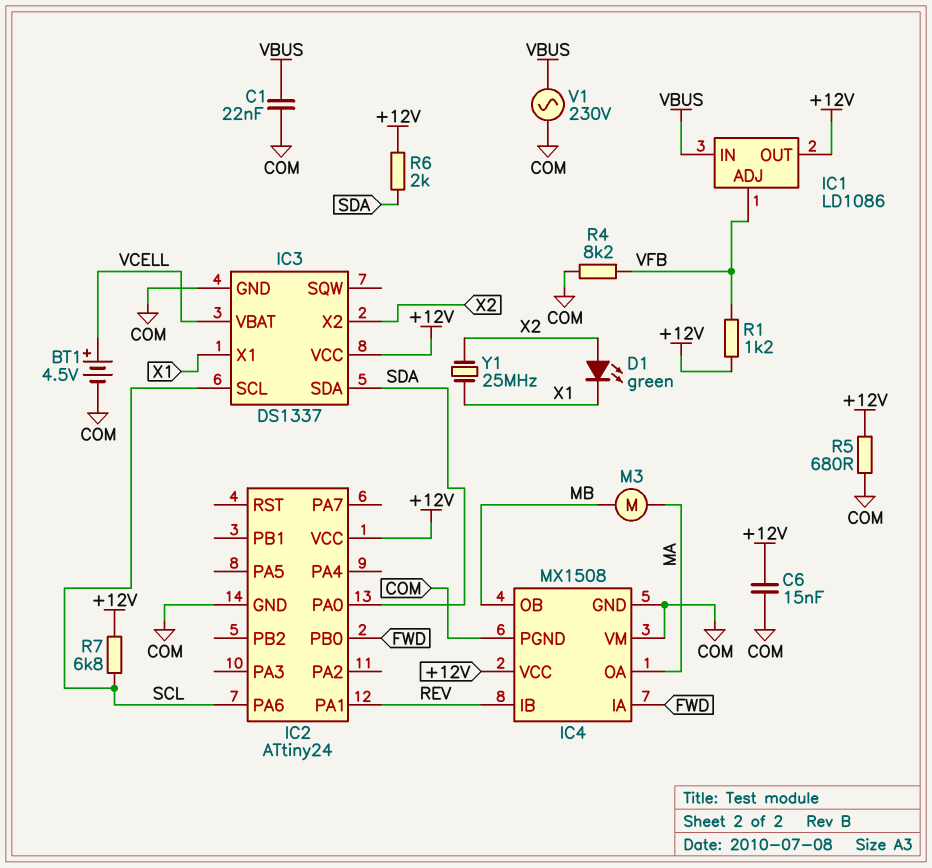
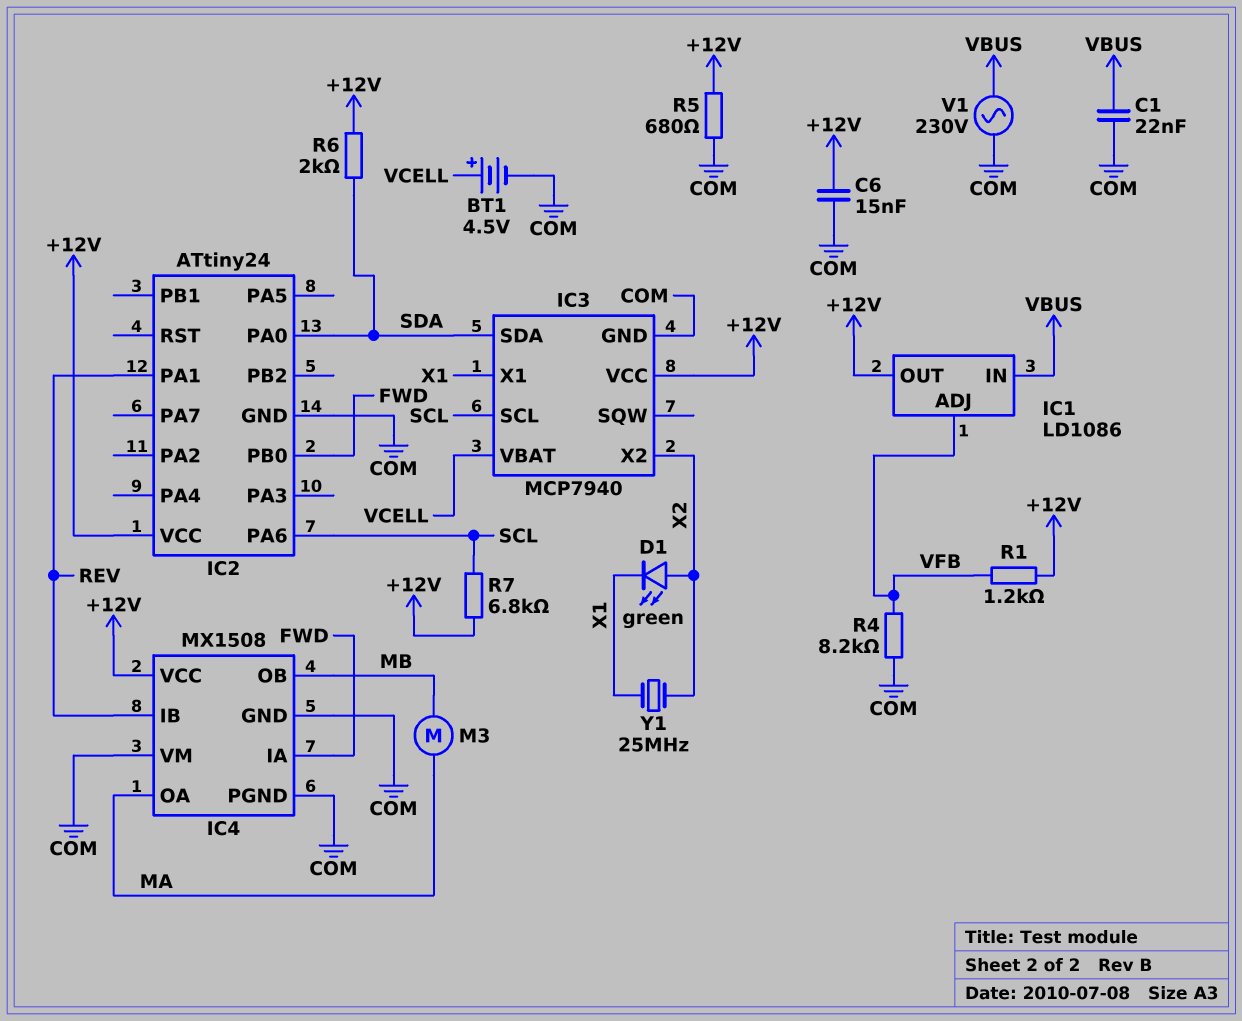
IC3: DS1337 -> MCP7940

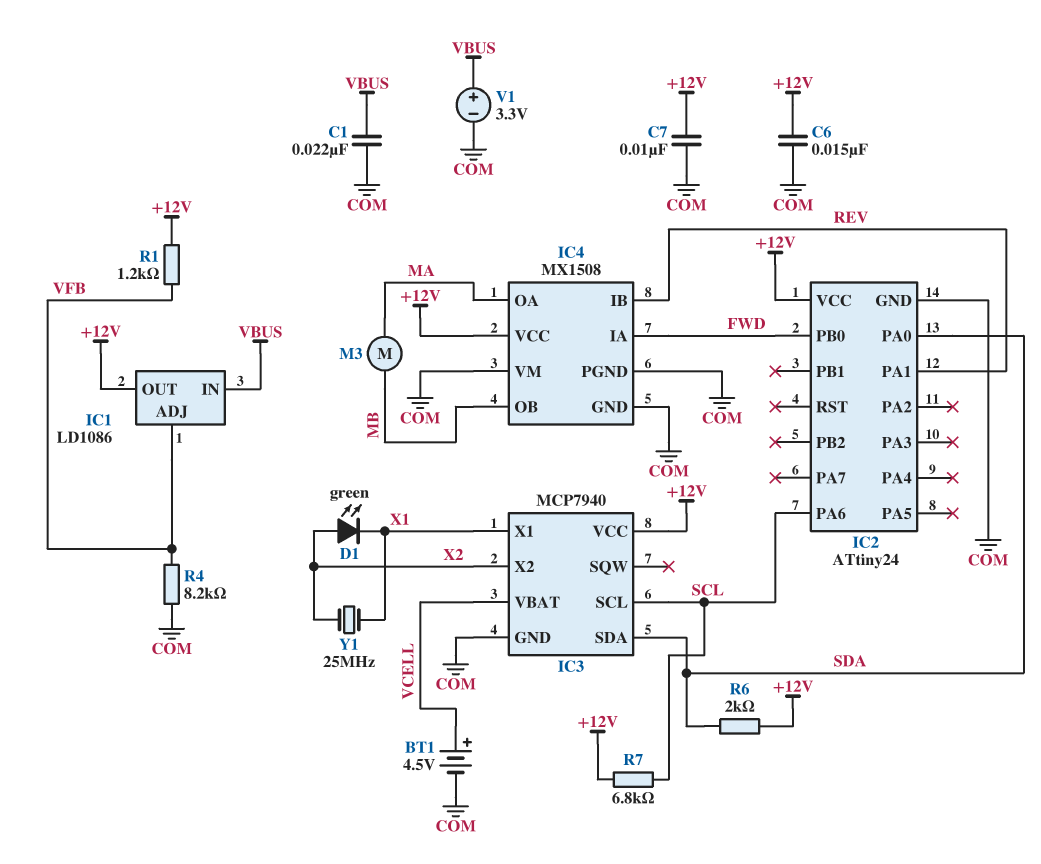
C7: none -> 10nF (+12V, COM)
R5: 680 (+12V, COM) -> none
V1: AC 230V (COM, VBUS) -> 3.3V (plus VBUS, minus COM)

